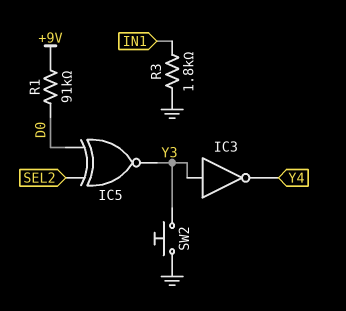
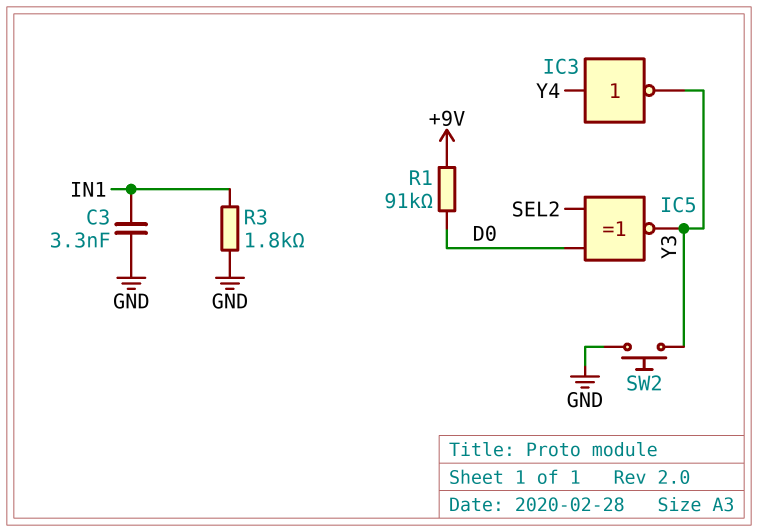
C3: none -> 3.3nF (GND, IN1)
IC3: NOT (in Y3, out Y4) -> NOT (in Y4, out Y3)

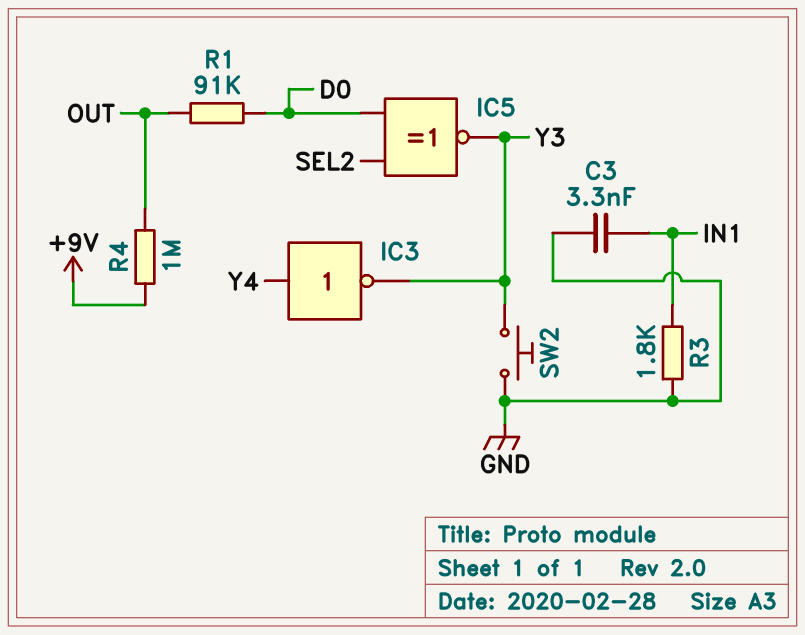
R1: 91k (+9V, D0) -> 91k (D0, OUT)
R4: none -> 1M (+9V, OUT)

